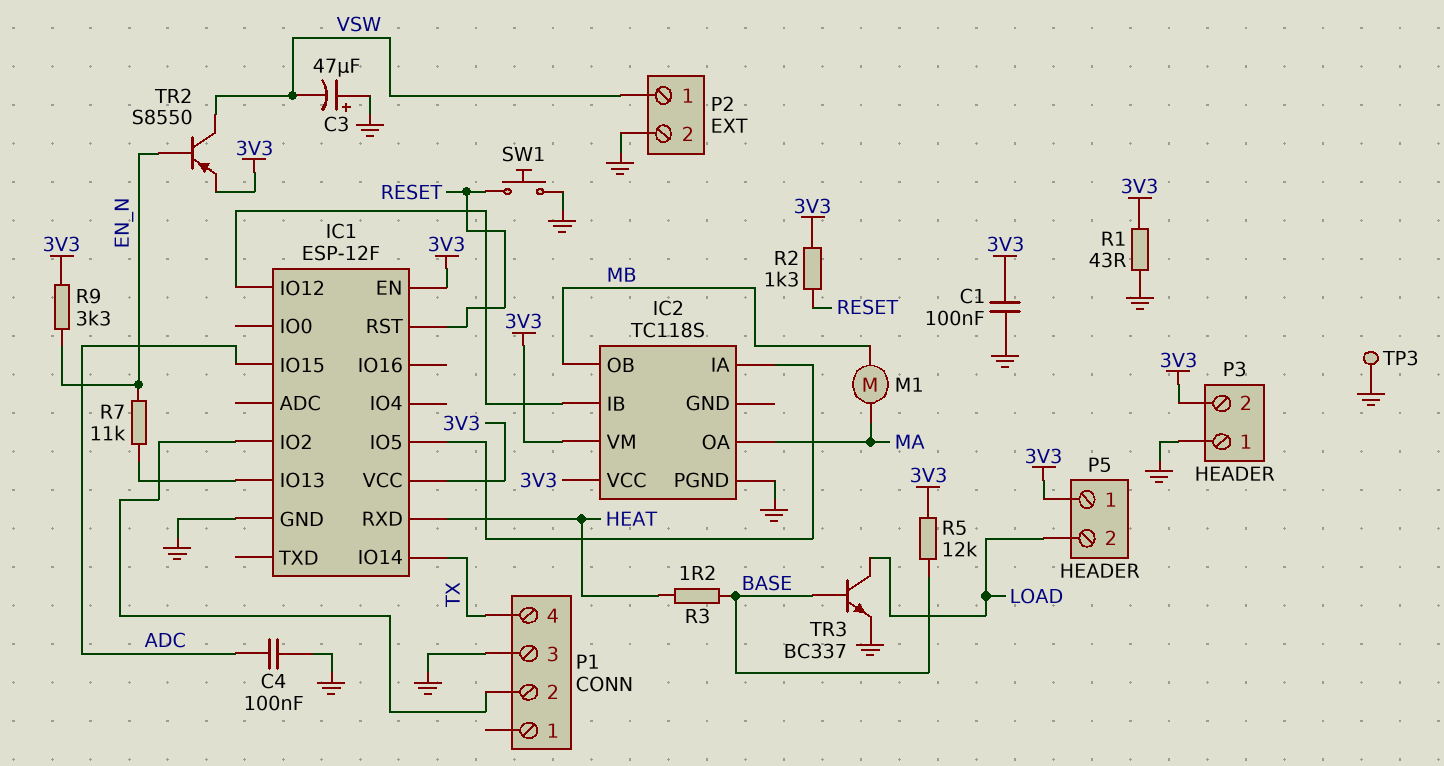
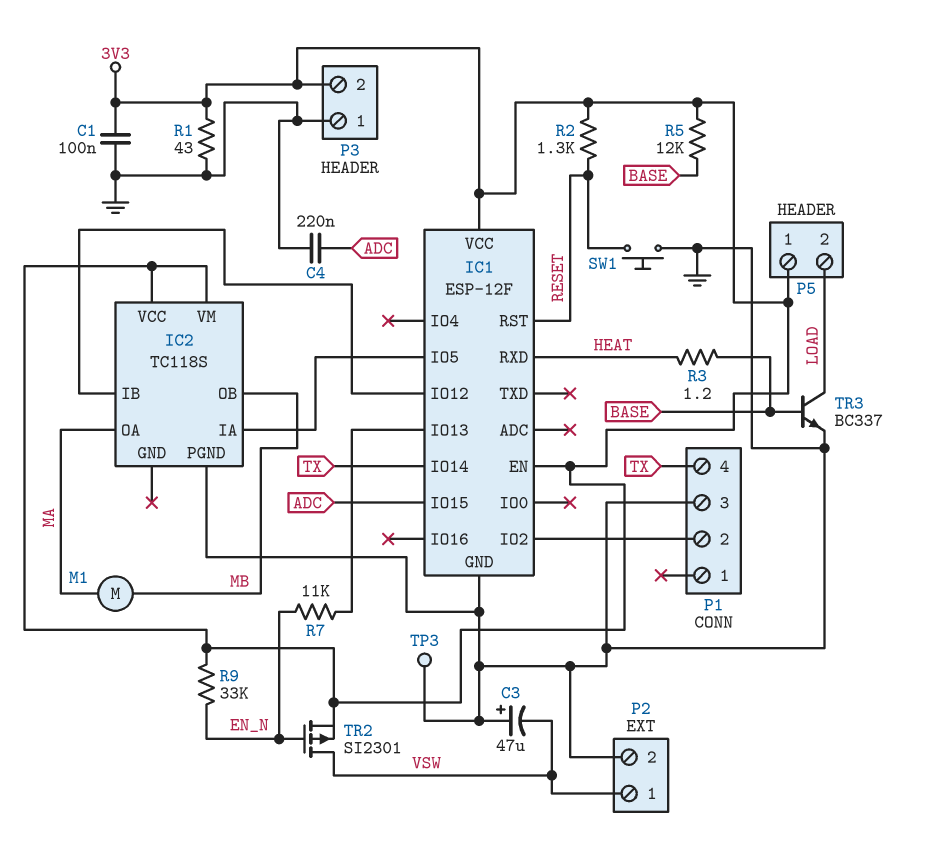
C4: 100nF (ADC, GND) -> 220nF (ADC, GND)
R9: 3.3k (3V3, EN_N) -> 33k (3V3, EN_N)
TR2: PNP S8550 (B EN_N, C VSW, E 3V3) -> PMOS SI2301 (G EN_N, D VSW, S 3V3)

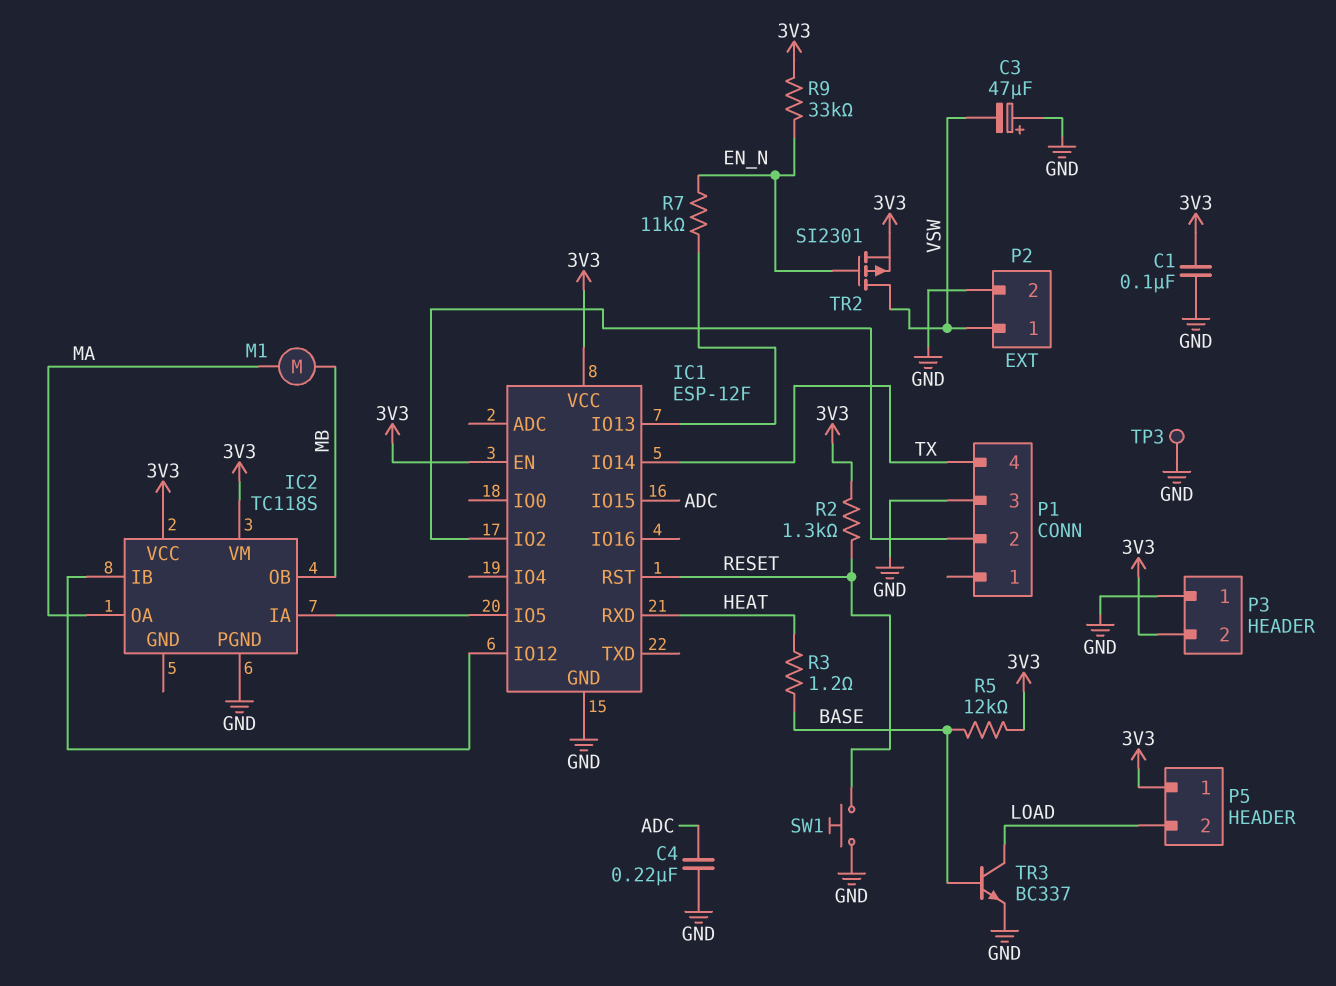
R1: 43 (3V3, GND) -> none

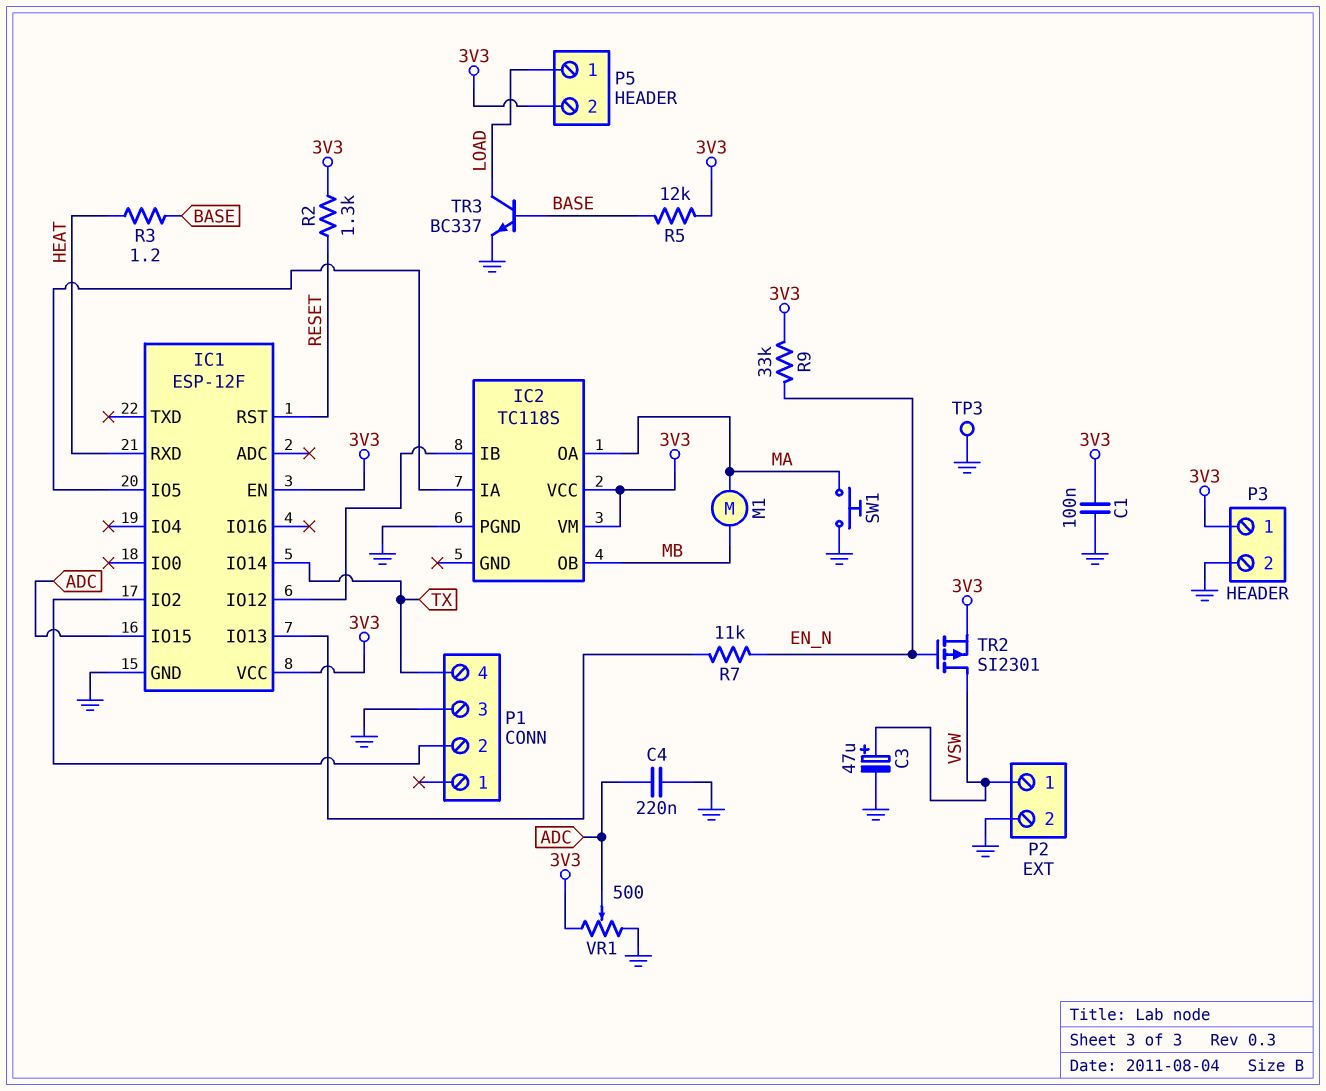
C3: 47uF (plus GND, minus VSW) -> 47uF (plus VSW, minus GND)
P3 pin 1: GND -> 3V3
P3 pin 2: 3V3 -> GND
P5 pin 1: 3V3 -> LOAD
P5 pin 2: LOAD -> 3V3
SW1: button (GND, RESET) -> button (GND, MA)
VR1: none -> 500 (3V3, GND, wiper ADC)

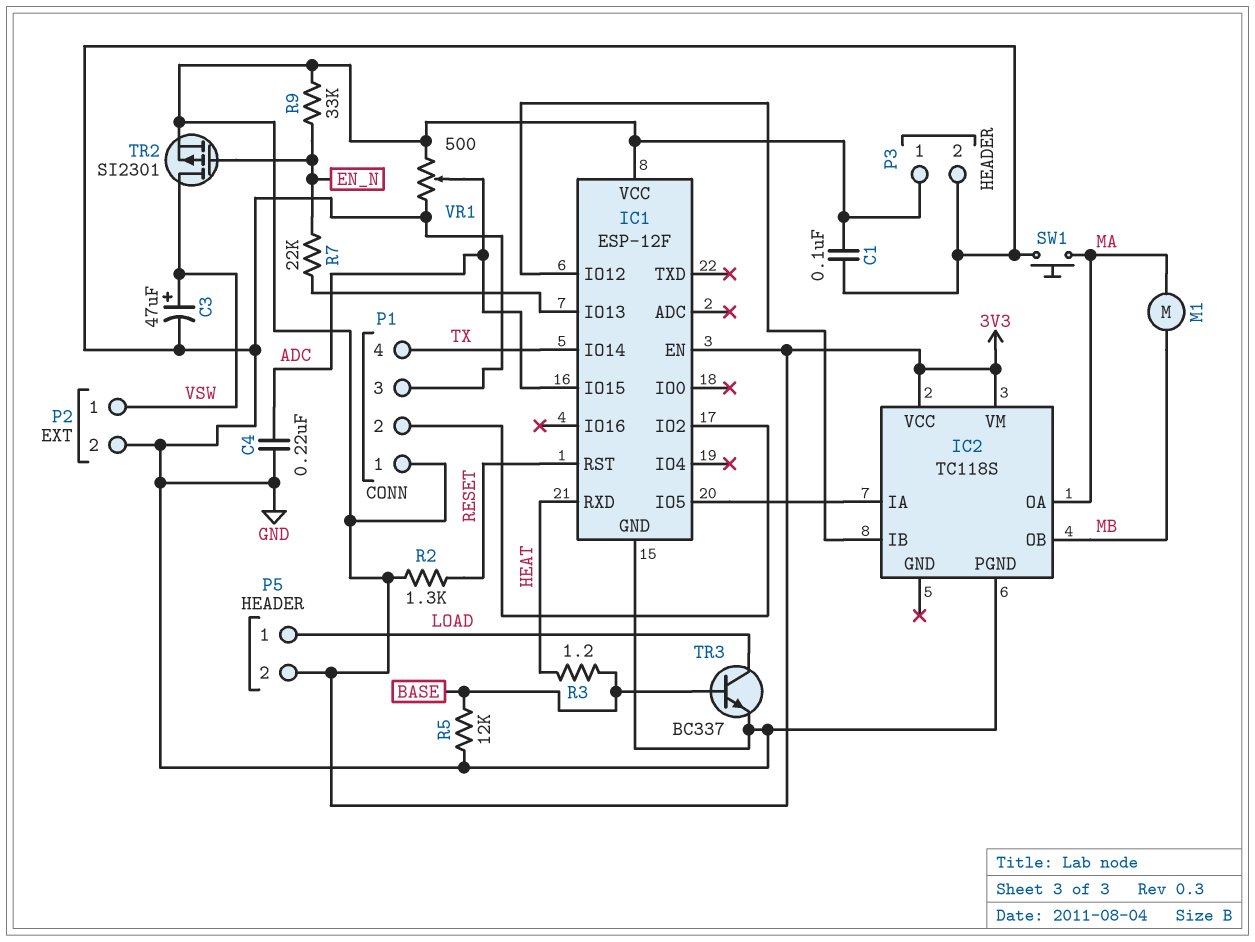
P1 pin 1: none -> 3V3
R5: 12k (3V3, BASE) -> 12k (BASE, GND)
R7: 11k (EN_N, IC1/IO13) -> 22k (EN_N, IC1/IO13)
TP3: test point (GND) -> none

